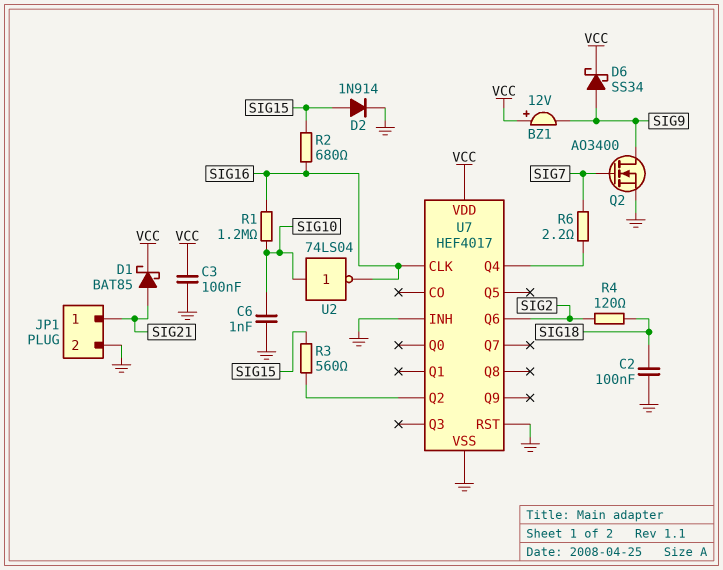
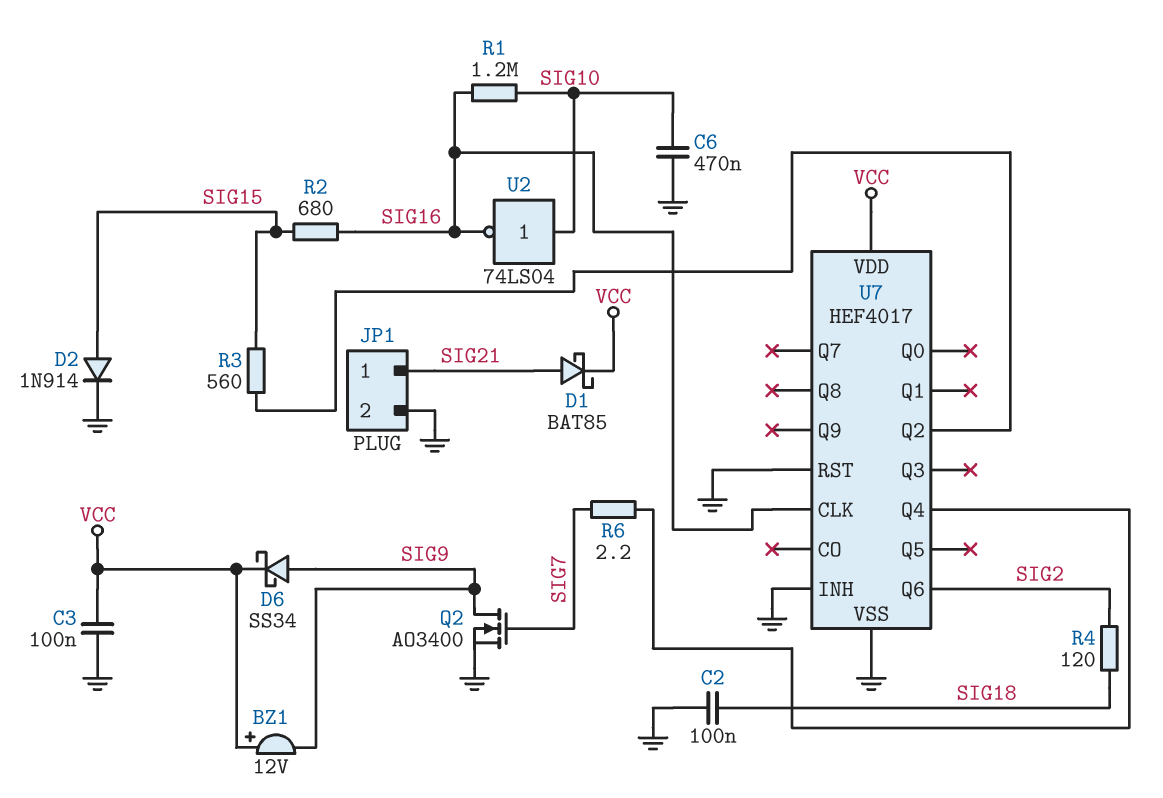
C6: 1nF (GND, SIG10) -> 470nF (GND, SIG10)

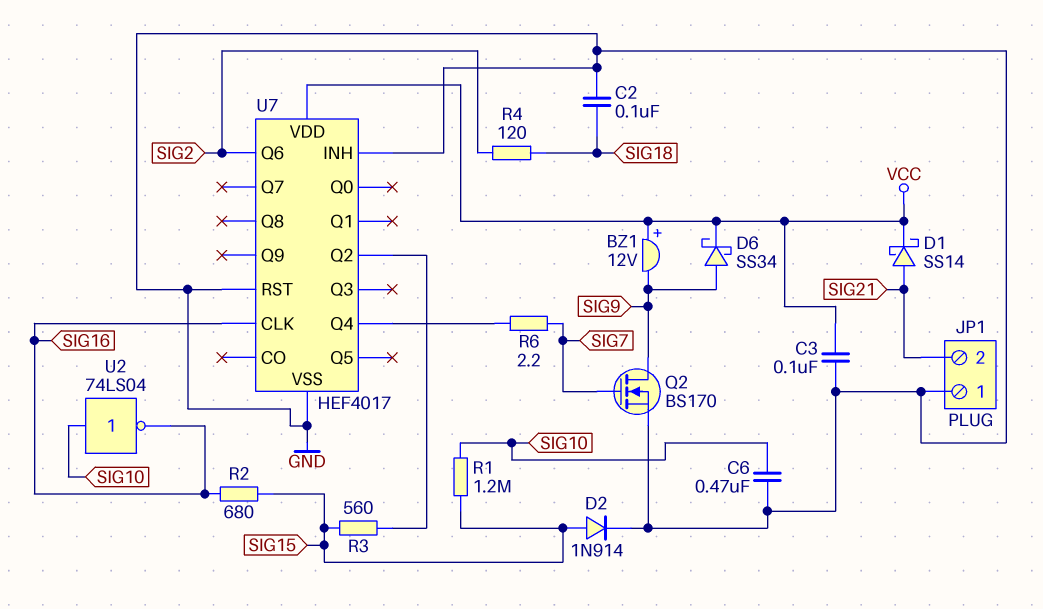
D1: schottky BAT85 (A SIG21, K VCC) -> schottky SS14 (A SIG21, K VCC)
JP1 pin 1: SIG21 -> GND
JP1 pin 2: GND -> SIG21
Q2: NMOS AO3400 (G SIG7, D SIG9, S GND) -> NMOS BS170 (G SIG7, D SIG9, S GND)
R1: 1.2M (SIG10, SIG16) -> 1.2M (SIG10, SIG15)

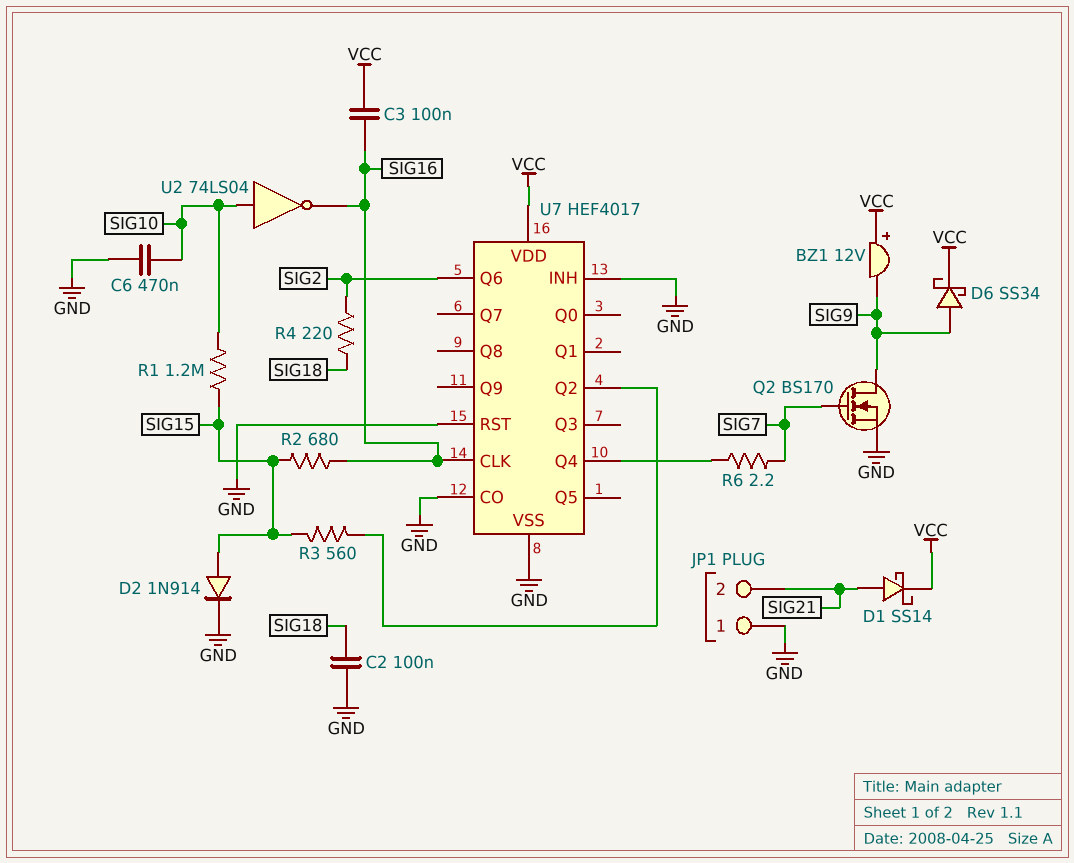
C3: 100nF (GND, VCC) -> 100nF (SIG16, VCC)
R4: 120 (SIG2, SIG18) -> 220 (SIG2, SIG18)
U7 pin CO: none -> GND

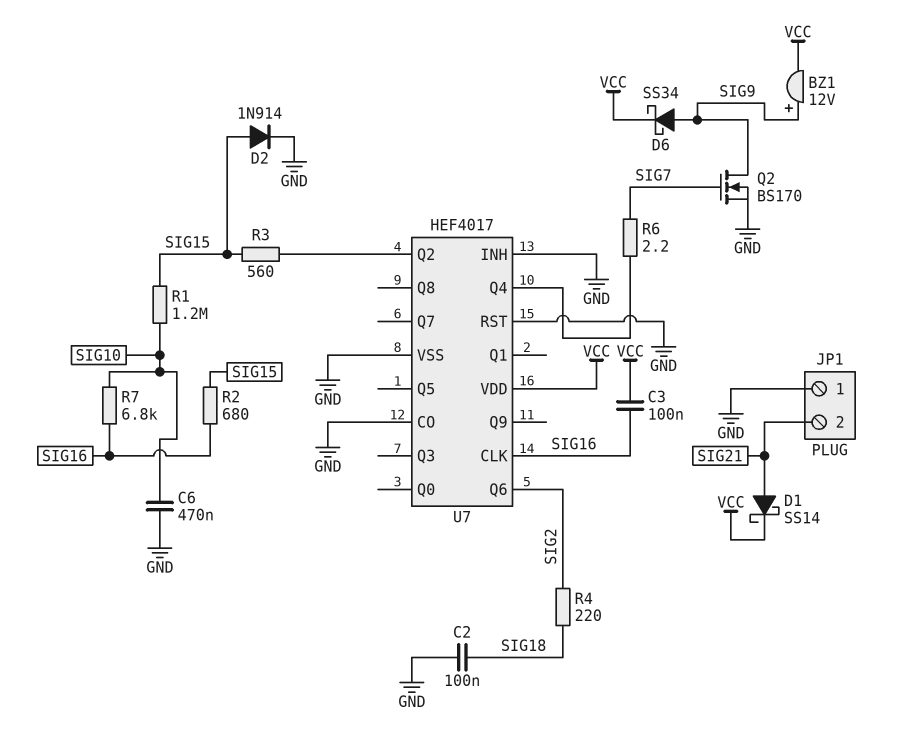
BZ1: buzzer 12V (plus VCC, minus SIG9) -> buzzer 12V (plus SIG9, minus VCC)
R7: none -> 6.8k (SIG10, SIG16)
U2: NOT 74LS04 (in SIG10, out SIG16) -> none

